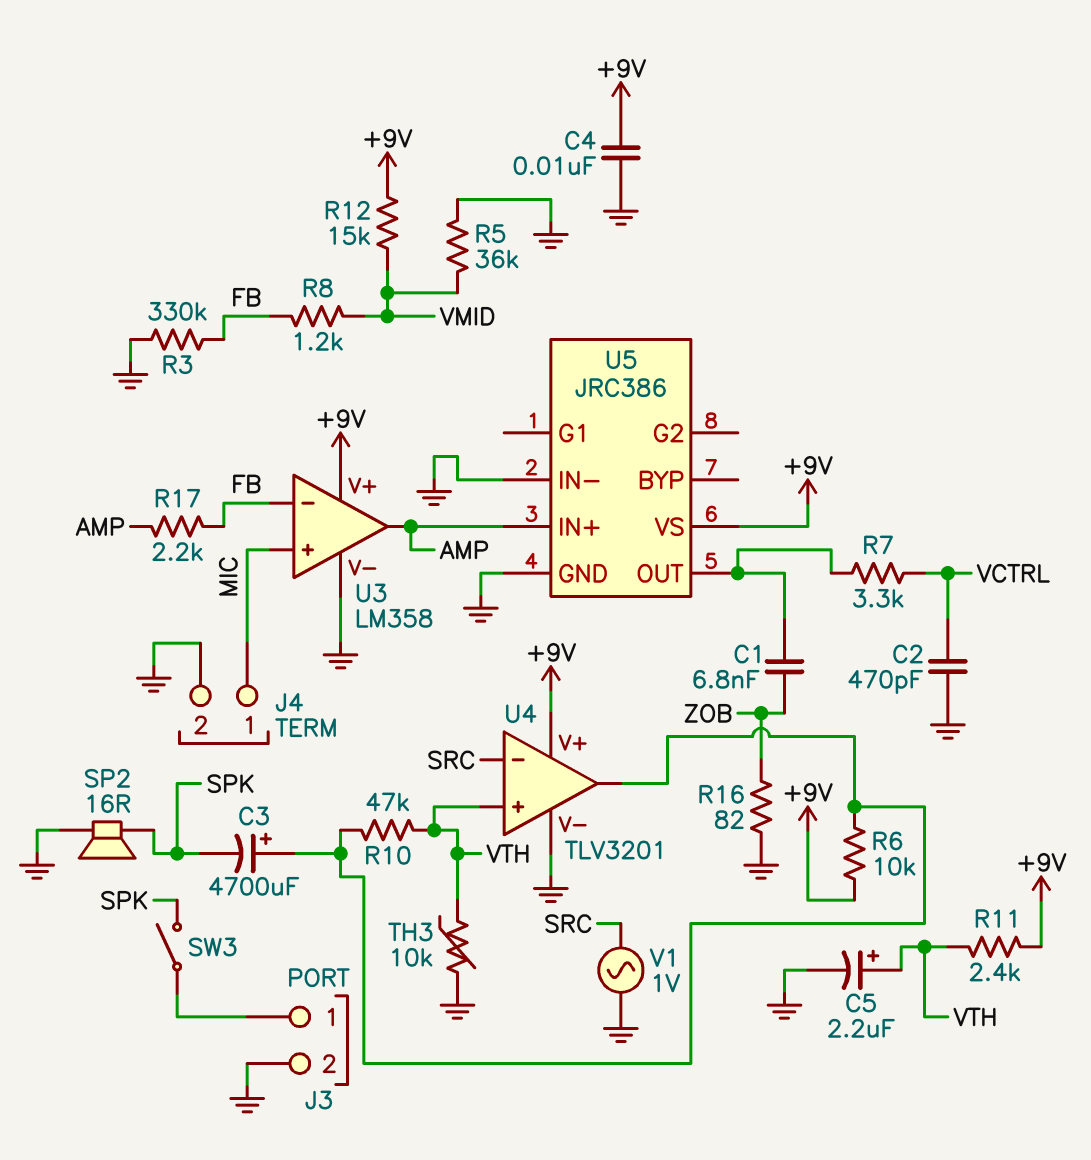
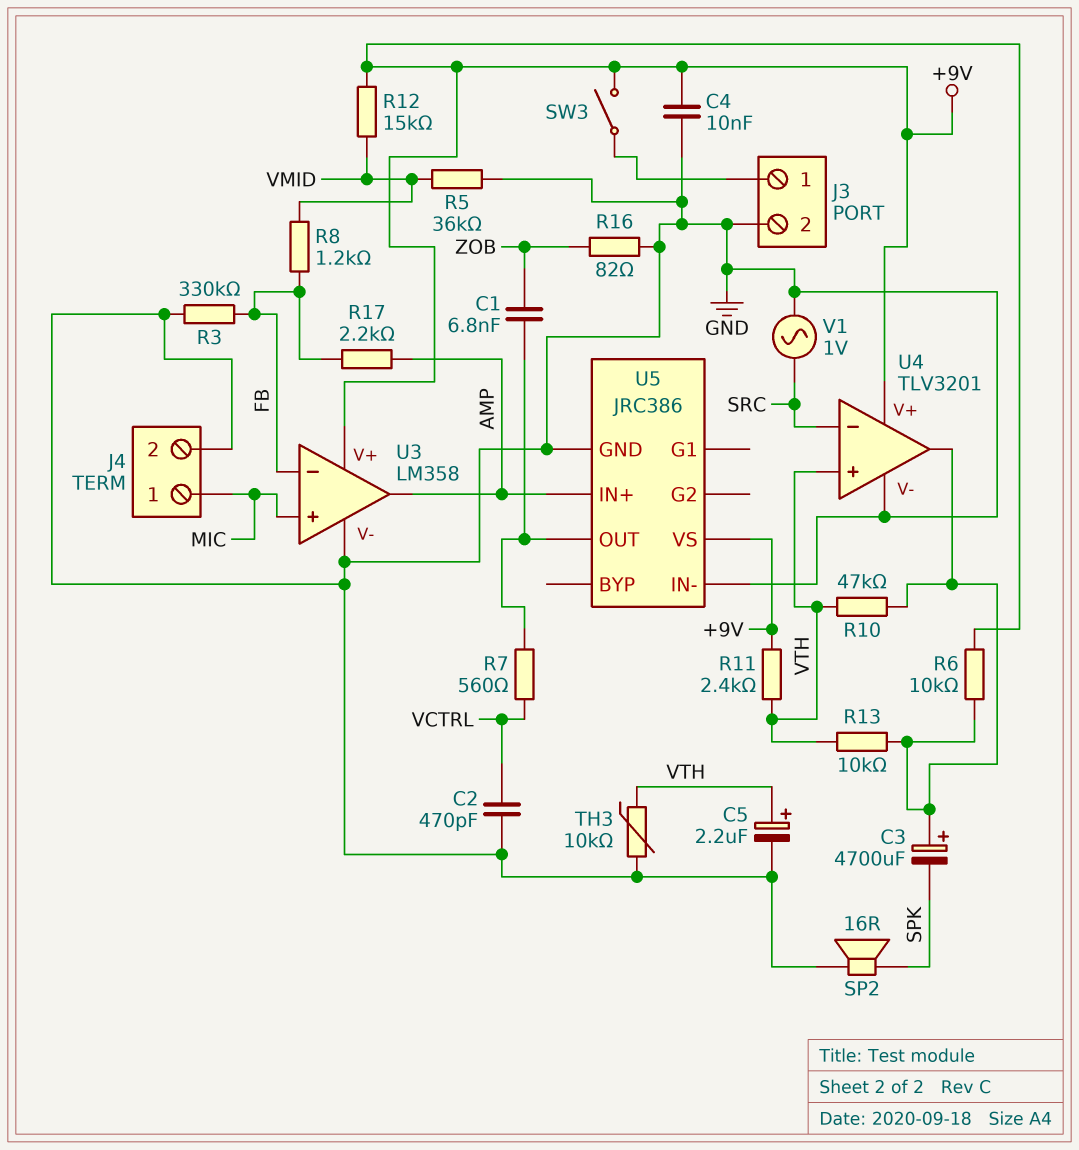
R7: 3.3k (U5/OUT, VCTRL) -> 560 (U5/OUT, VCTRL)
R13: none -> 10k (U4/out, VTH)
SW3: switch (J3/1, SPK) -> switch (+9V, J3/1)

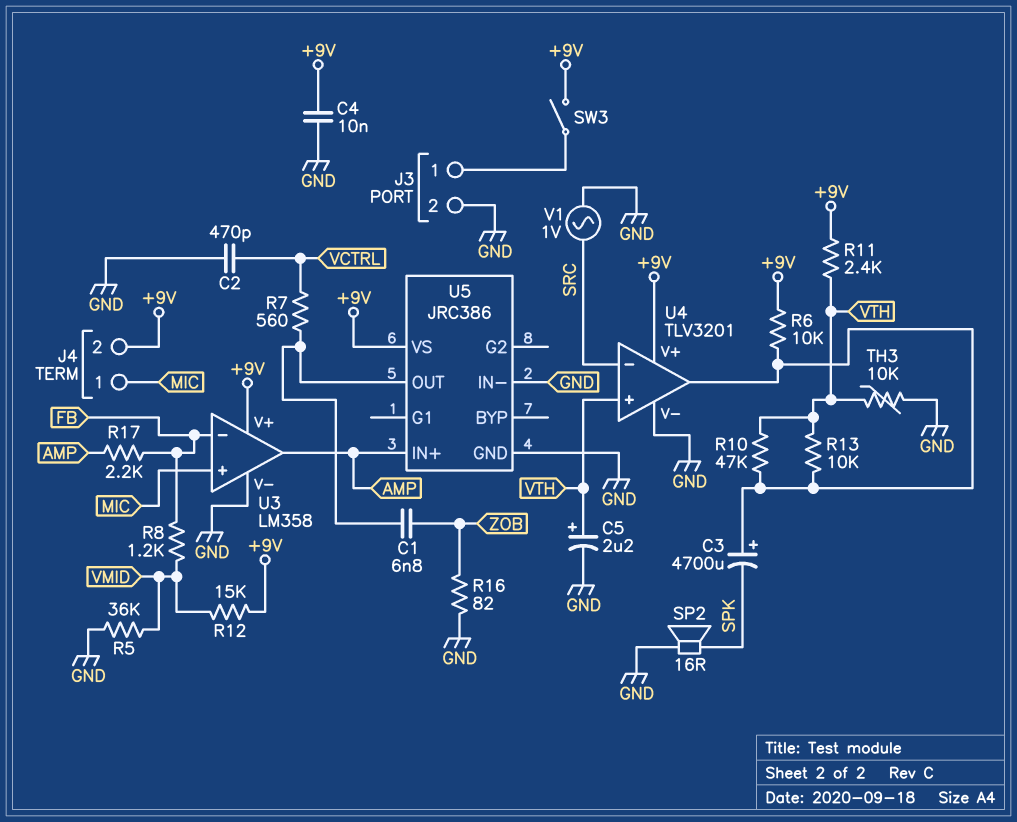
J4 pin 2: GND -> +9V
R3: 330k (FB, GND) -> none

